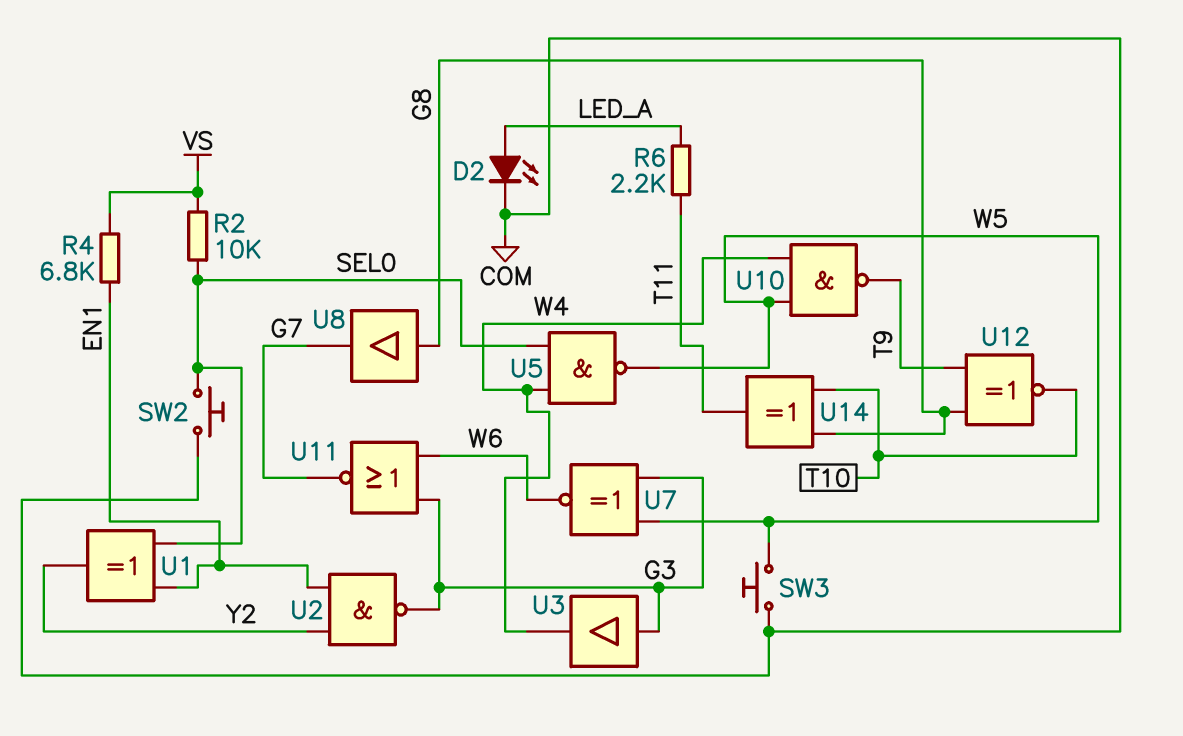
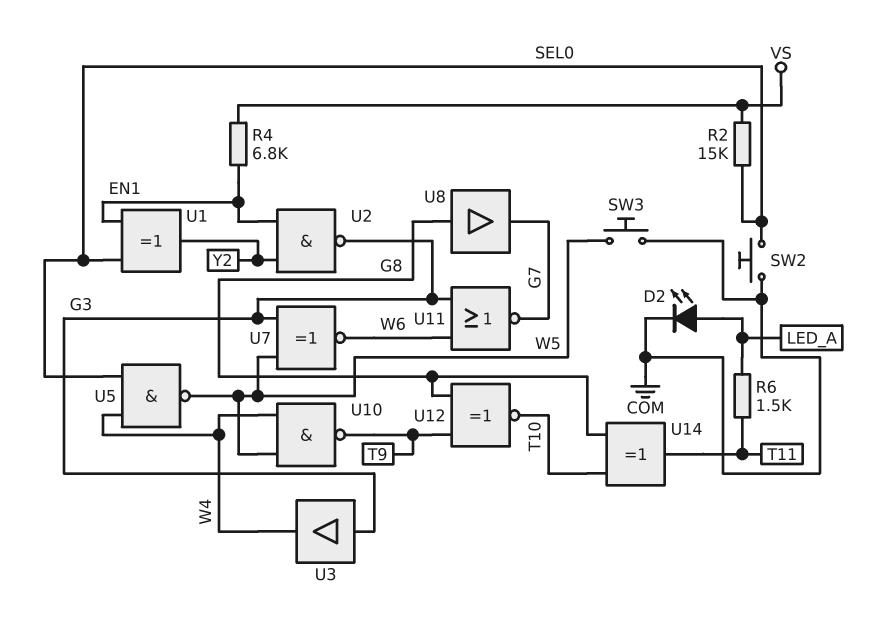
R2: 10k (SEL0, VS) -> 15k (SEL0, VS)
R6: 2.2k (LED_A, T11) -> 1.5k (LED_A, T11)

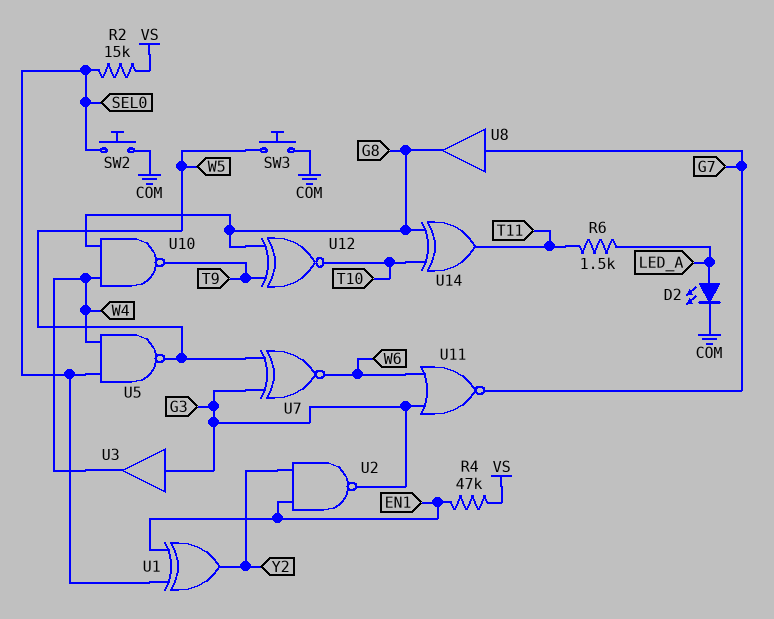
R4: 6.8k (EN1, VS) -> 47k (EN1, VS)
U8: buffer (in G8, out G7) -> buffer (in G7, out G8)
U10: NAND (in W4, in W5, out T9) -> NAND (in G8, in W4, out T9)

